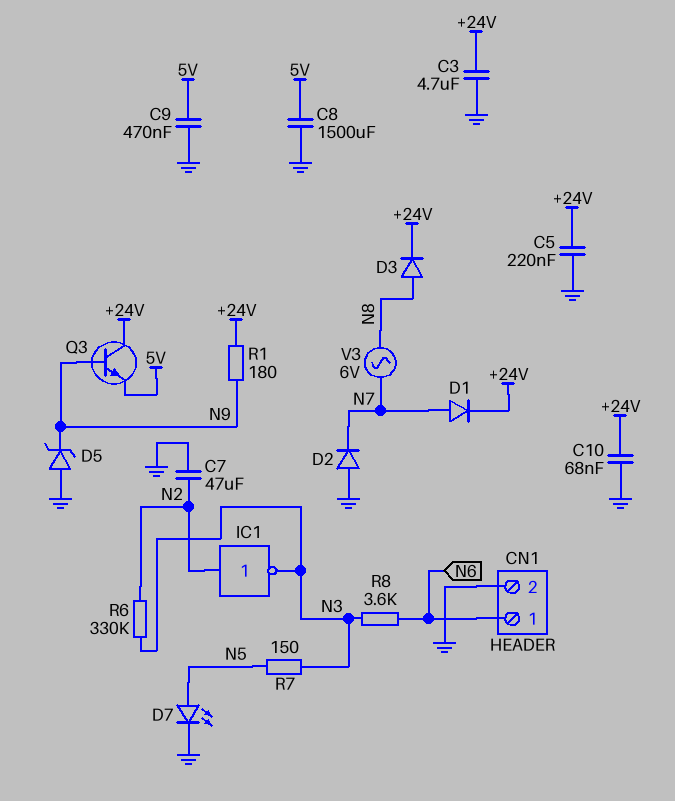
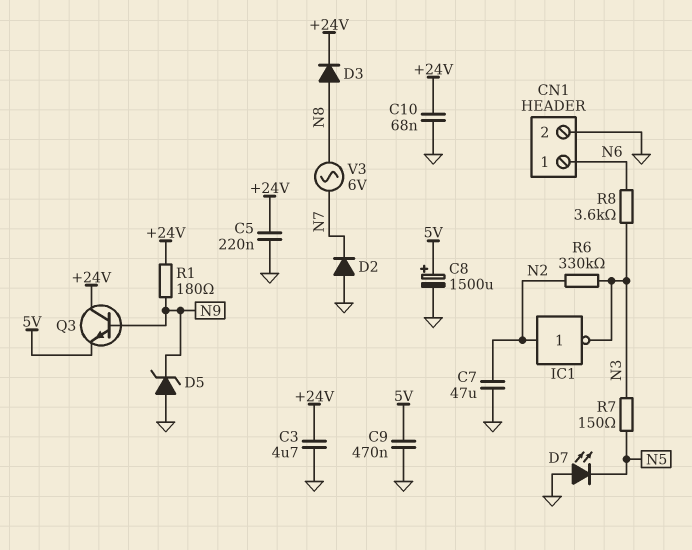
C8: 1500uF (5V, GND) -> 1500uF (plus 5V, minus GND)
D1: diode (A N7, K +24V) -> none
D7: LED (A N5, K GND) -> LED (A GND, K N5)

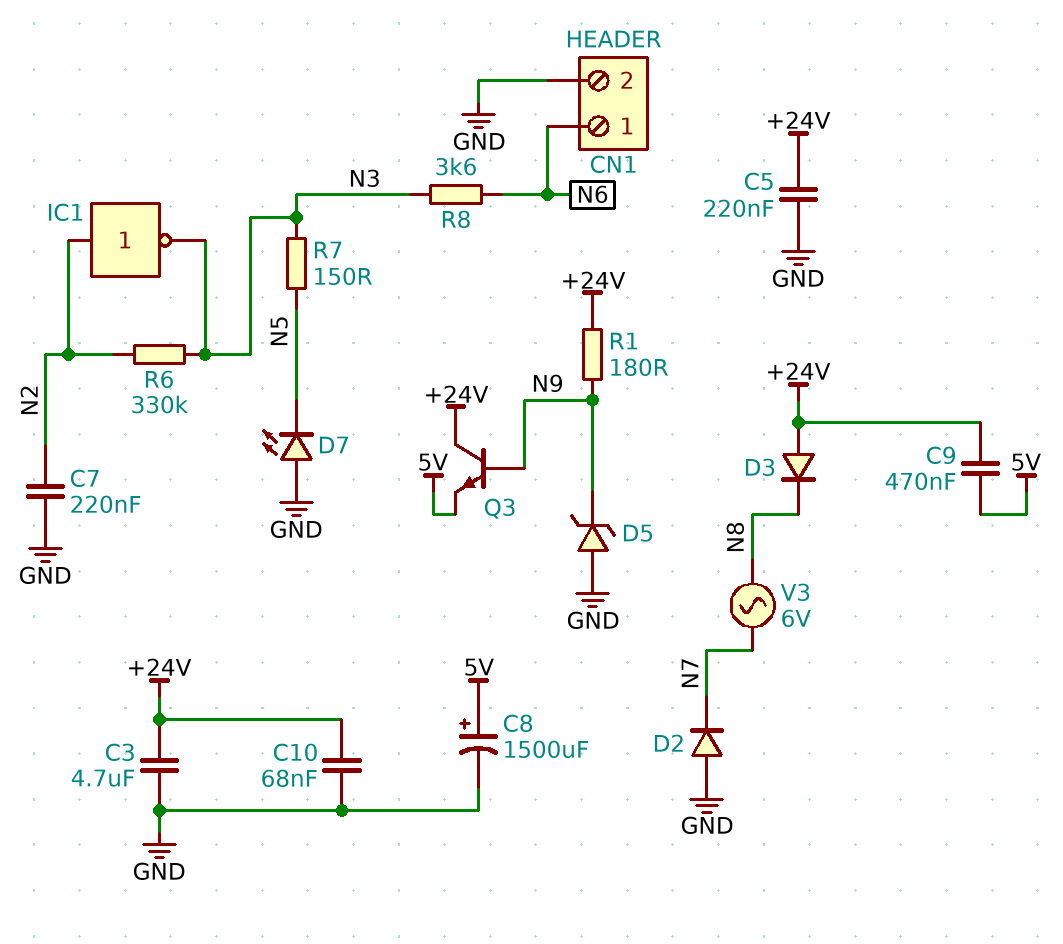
C7: 47uF (GND, N2) -> 220nF (GND, N2)
C9: 470nF (5V, GND) -> 470nF (+24V, 5V)
D3: diode (A N8, K +24V) -> diode (A +24V, K N8)

